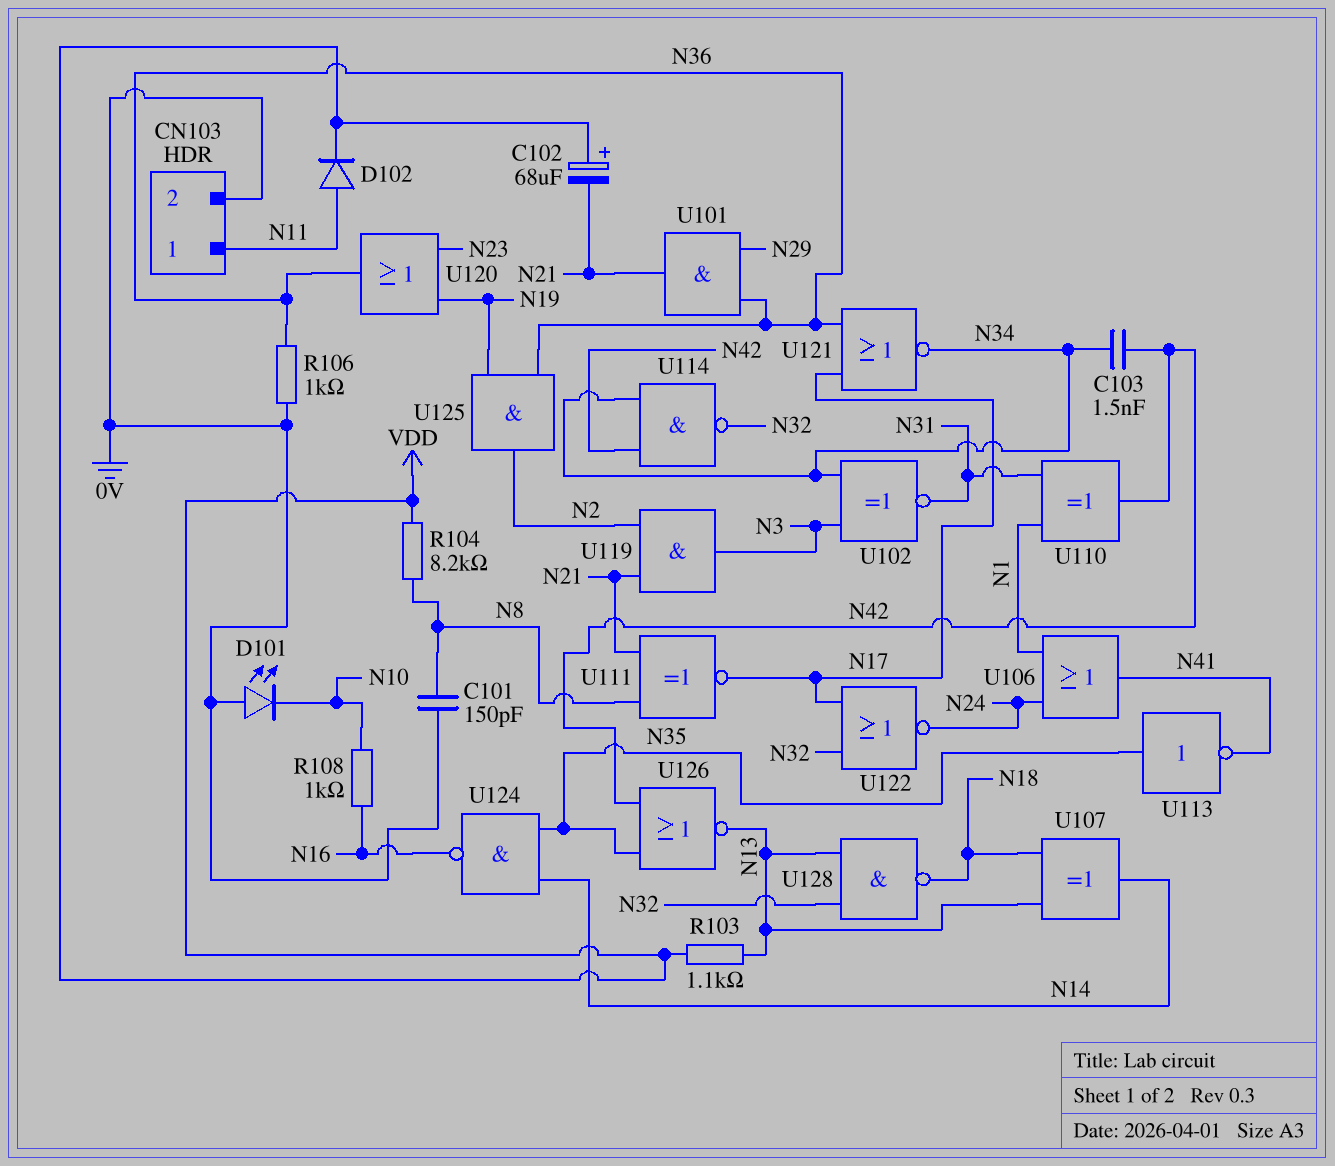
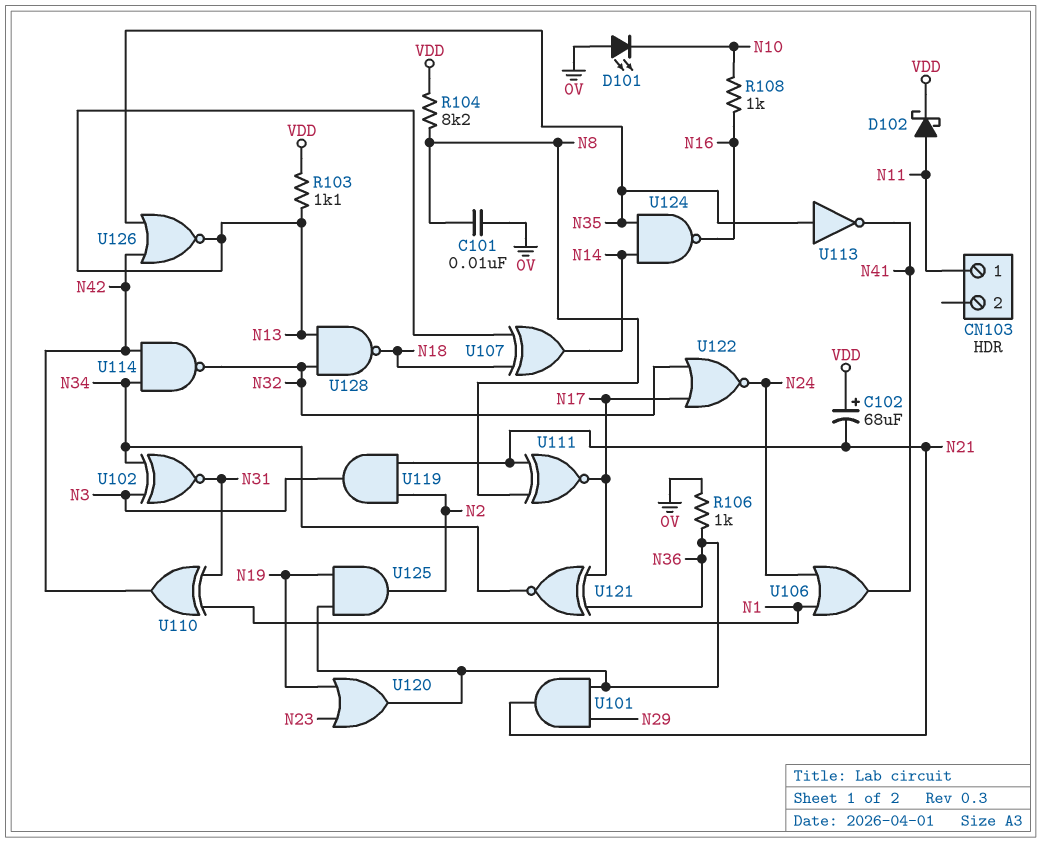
C101: 150pF (0V, N8) -> 10nF (0V, N8)
C103: 1.5nF (N34, N42) -> none
CN103 pin 2: 0V -> none
D102: diode (A N11, K VDD) -> schottky (A N11, K VDD)
U121: NOR (in N17, in N36, out N34) -> XNOR (in N17, in N36, out N34)

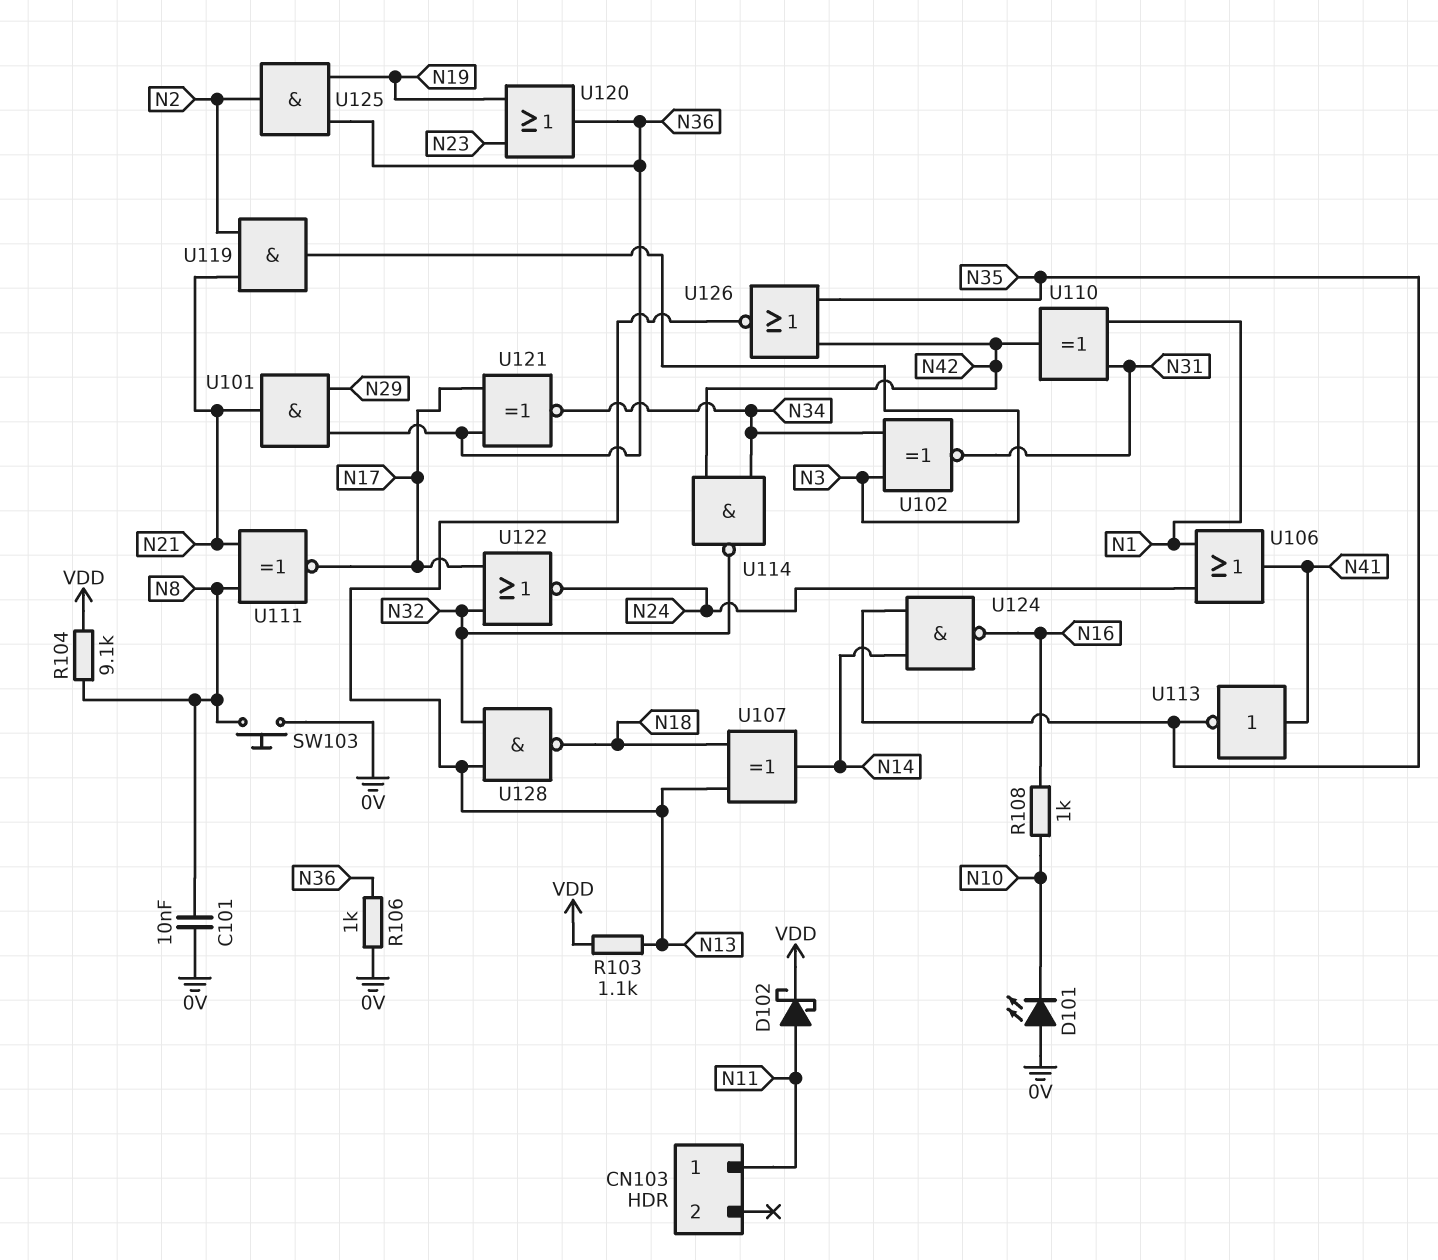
C102: 68uF (plus VDD, minus N21) -> none
R104: 8.2k (N8, VDD) -> 9.1k (N8, VDD)
SW103: none -> button (0V, N8)
U113: NOT (in N35, out N41) -> NOT (in N41, out N35)

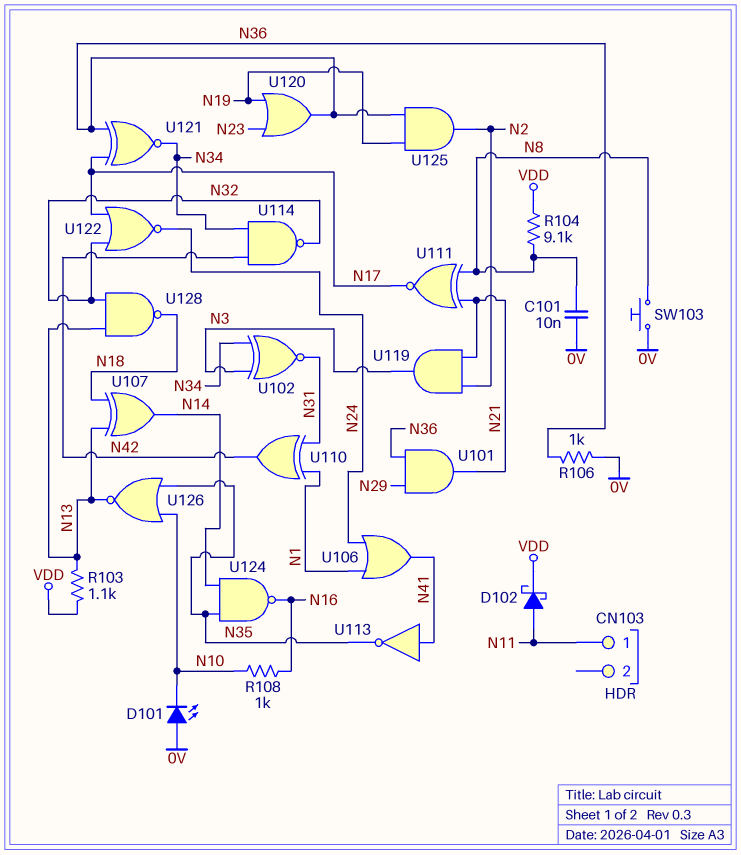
U126: NOR (in N35, in N42, out N13) -> NOR (in N10, in N35, out N13)

